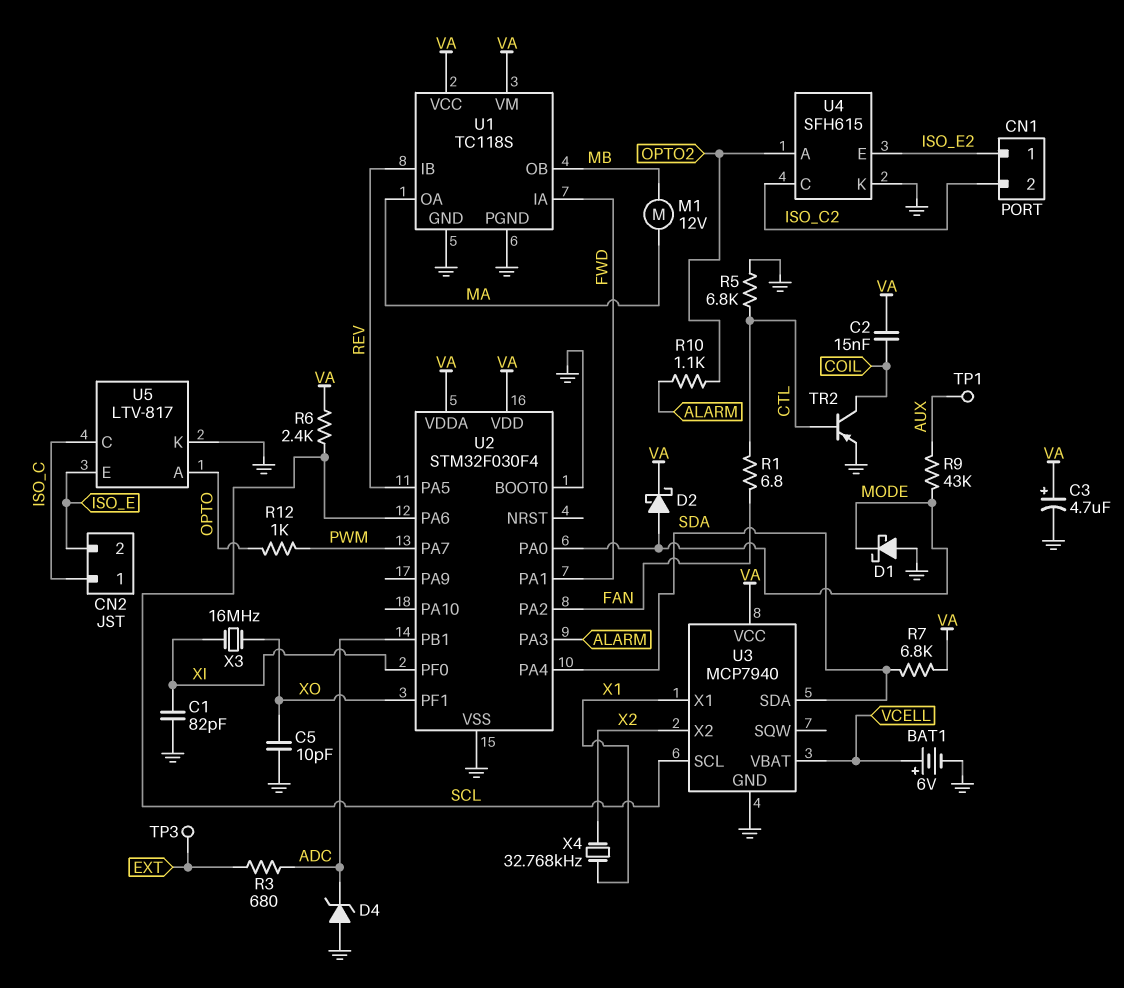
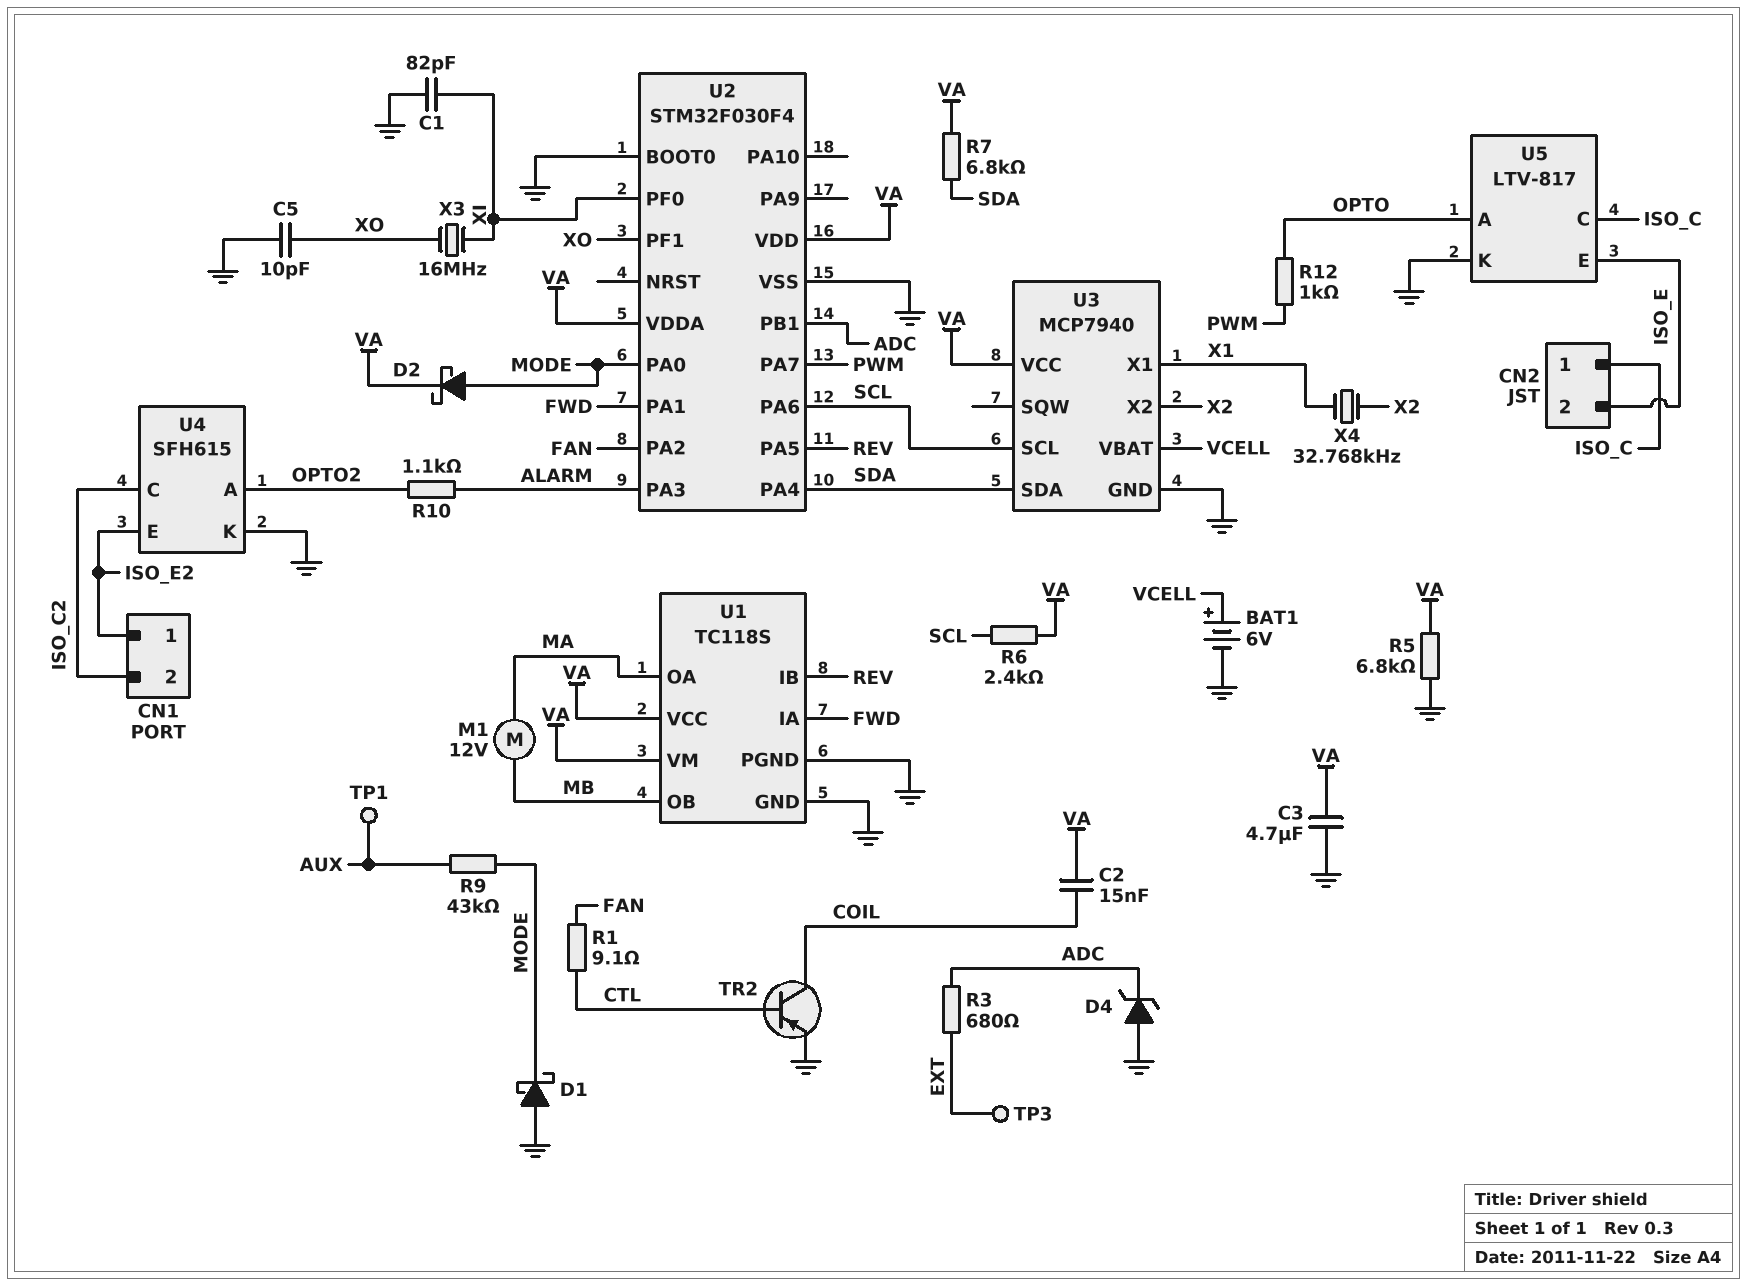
C3: 4.7uF (plus VA, minus GND) -> 4.7uF (GND, VA)
R1: 6.8 (CTL, FAN) -> 9.1 (CTL, FAN)
R5: 6.8k (CTL, GND) -> 6.8k (GND, VA)

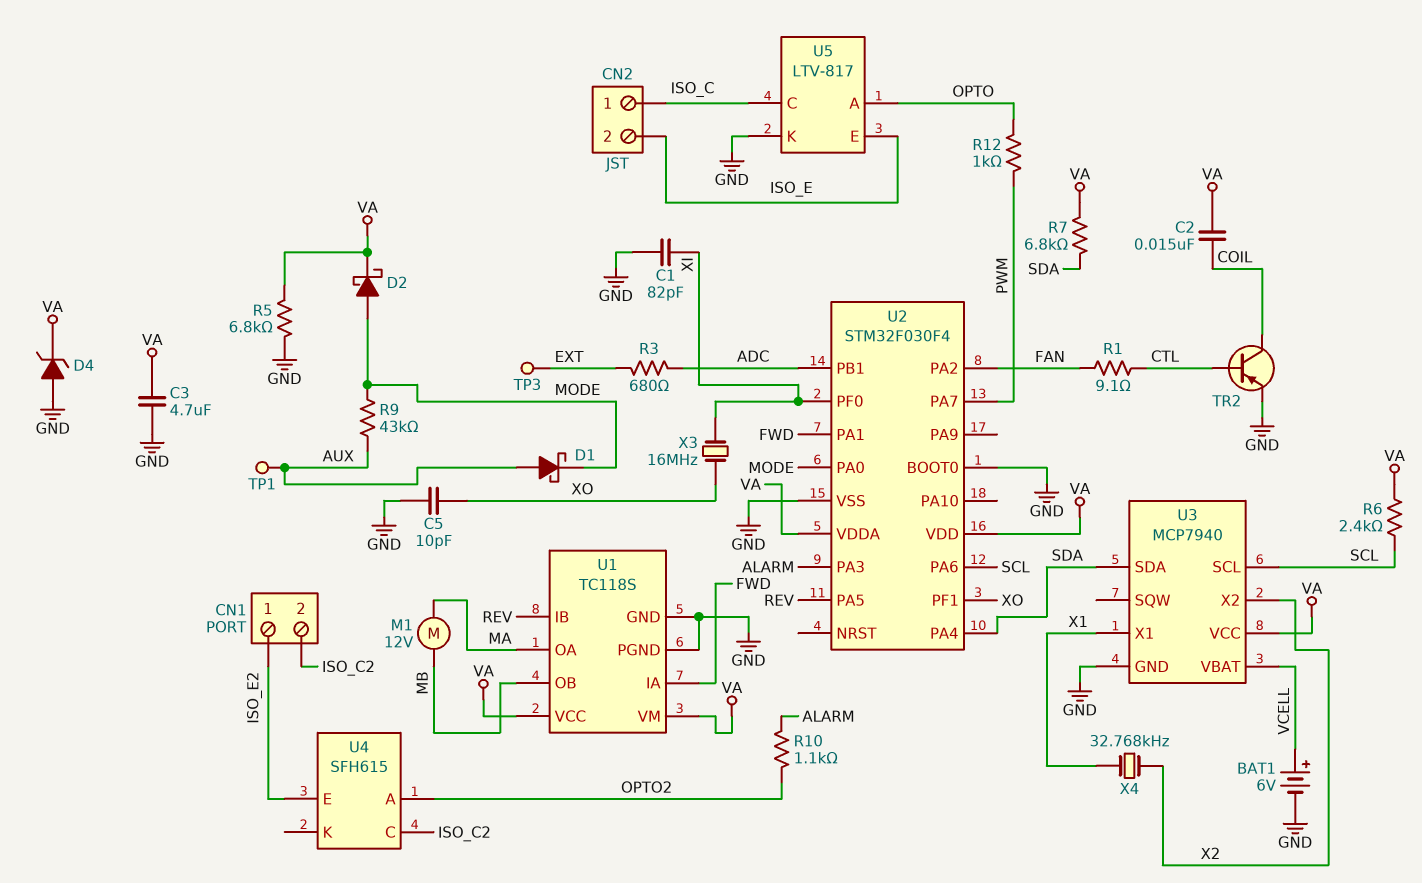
D1: schottky (A GND, K MODE) -> schottky (A AUX, K MODE)
D4: zener (A GND, K ADC) -> zener (A GND, K VA)
U4 pin K: GND -> none

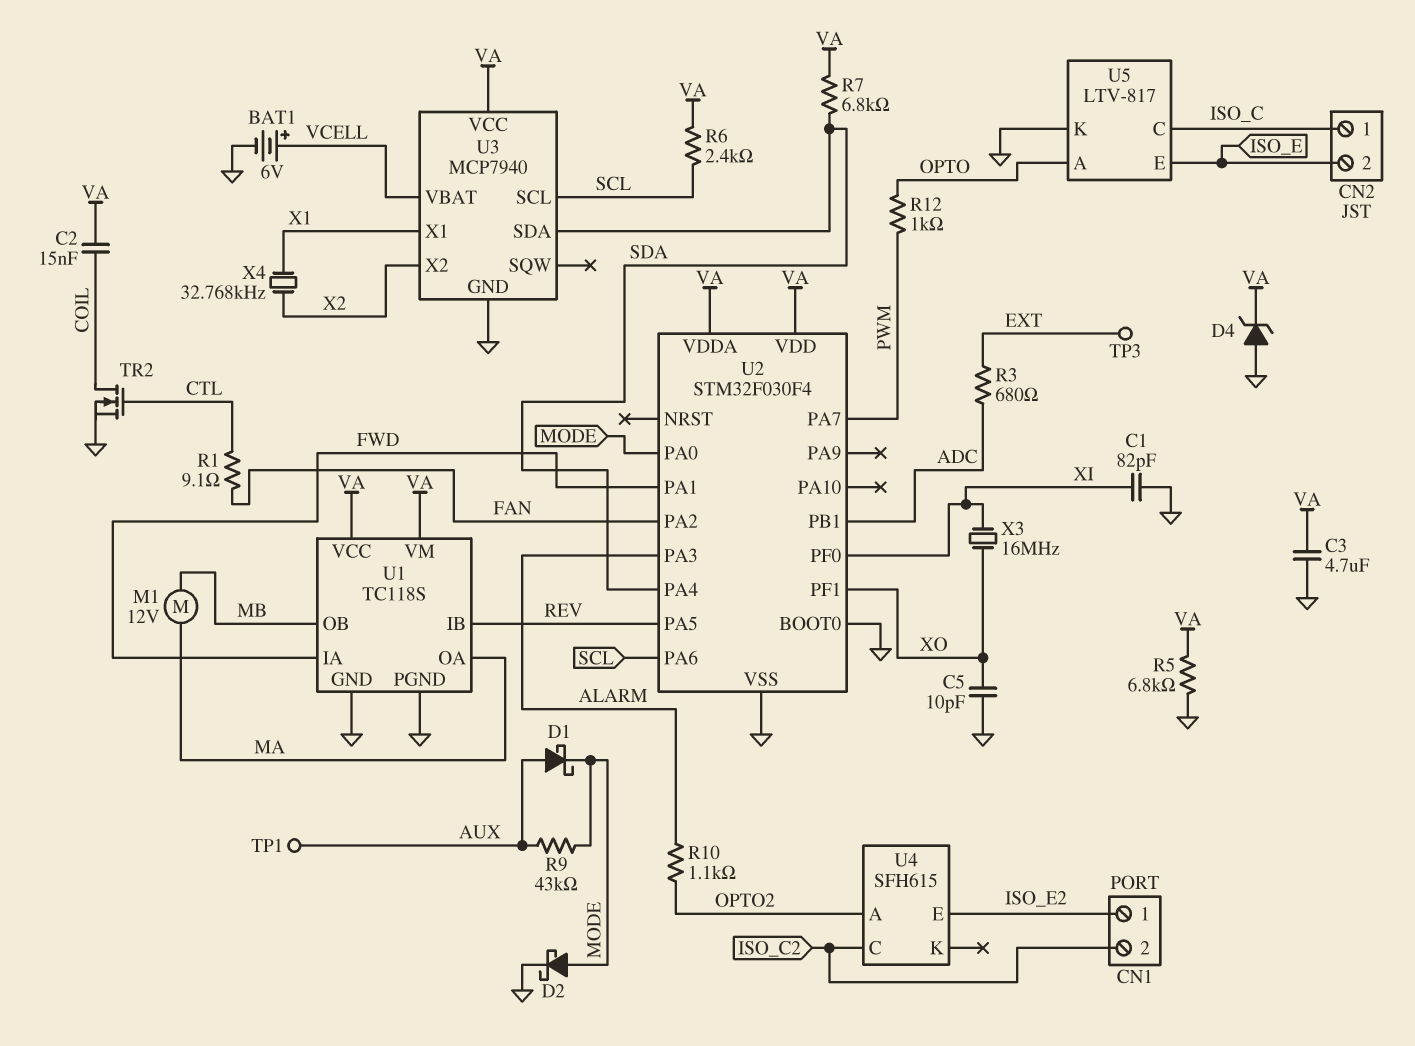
D2: schottky (A MODE, K VA) -> schottky (A MODE, K GND)
TR2: PNP (B CTL, C COIL, E GND) -> NMOS (G CTL, D COIL, S GND)

